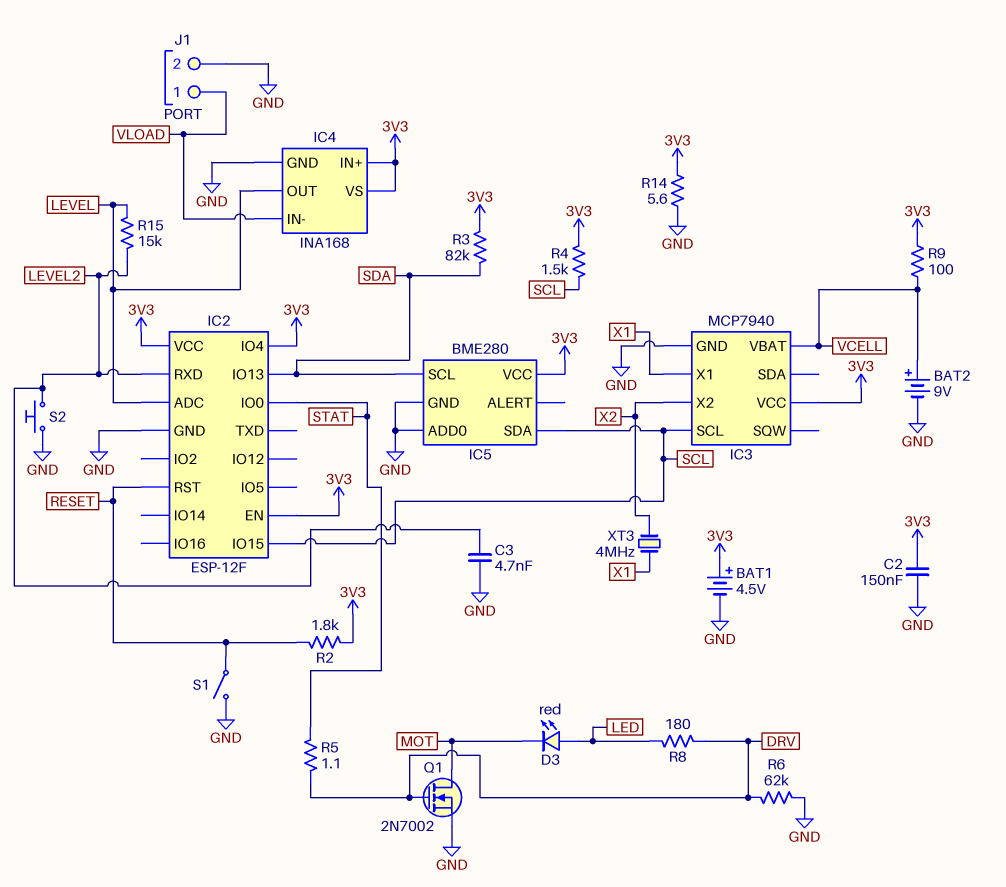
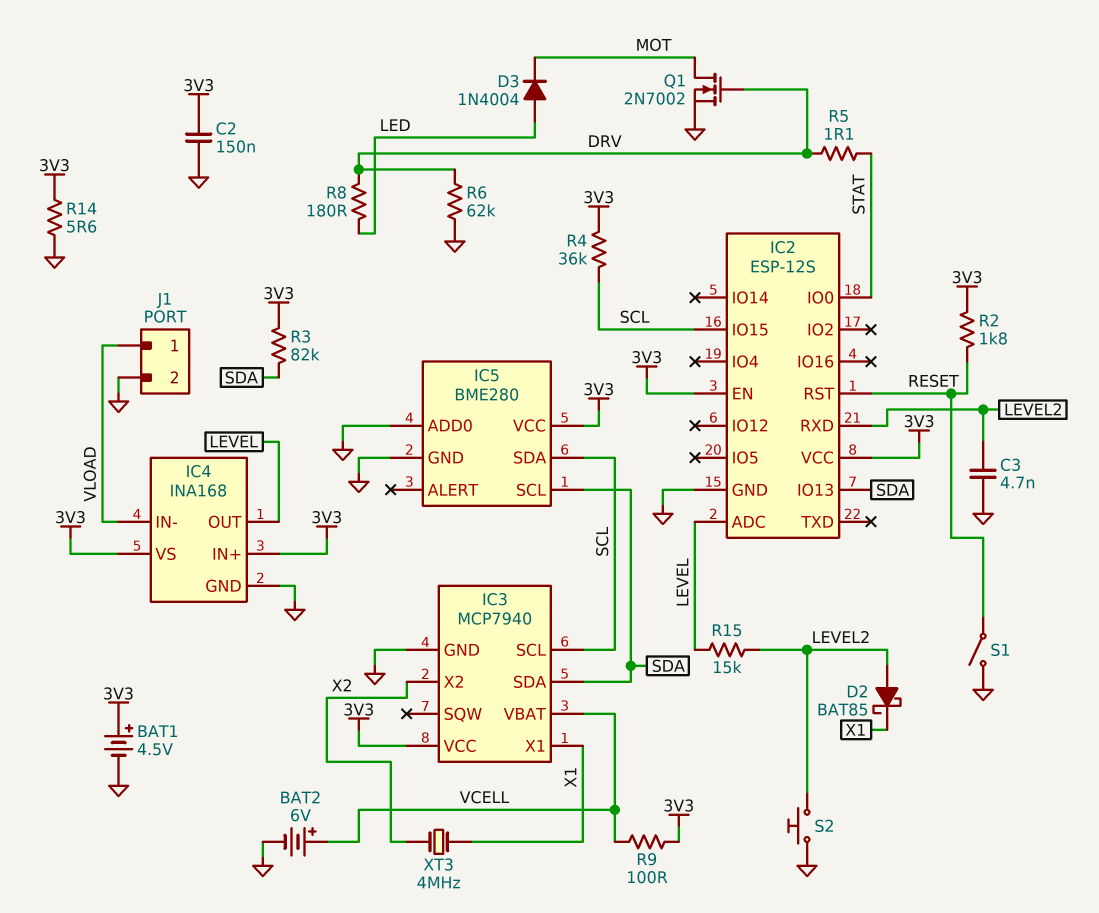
BAT2: 9V (plus VCELL, minus GND) -> 6V (plus VCELL, minus GND)
D2: none -> schottky BAT85 (A LEVEL2, K X1)
D3: LED red (A LED, K MOT) -> diode 1N4004 (A LED, K MOT)
IC2: ESP-12F -> ESP-12S
IC2 pin IO4: 3V3 -> none
IC3 pin SDA: none -> SDA
R4: 1.5k (3V3, SCL) -> 36k (3V3, SCL)

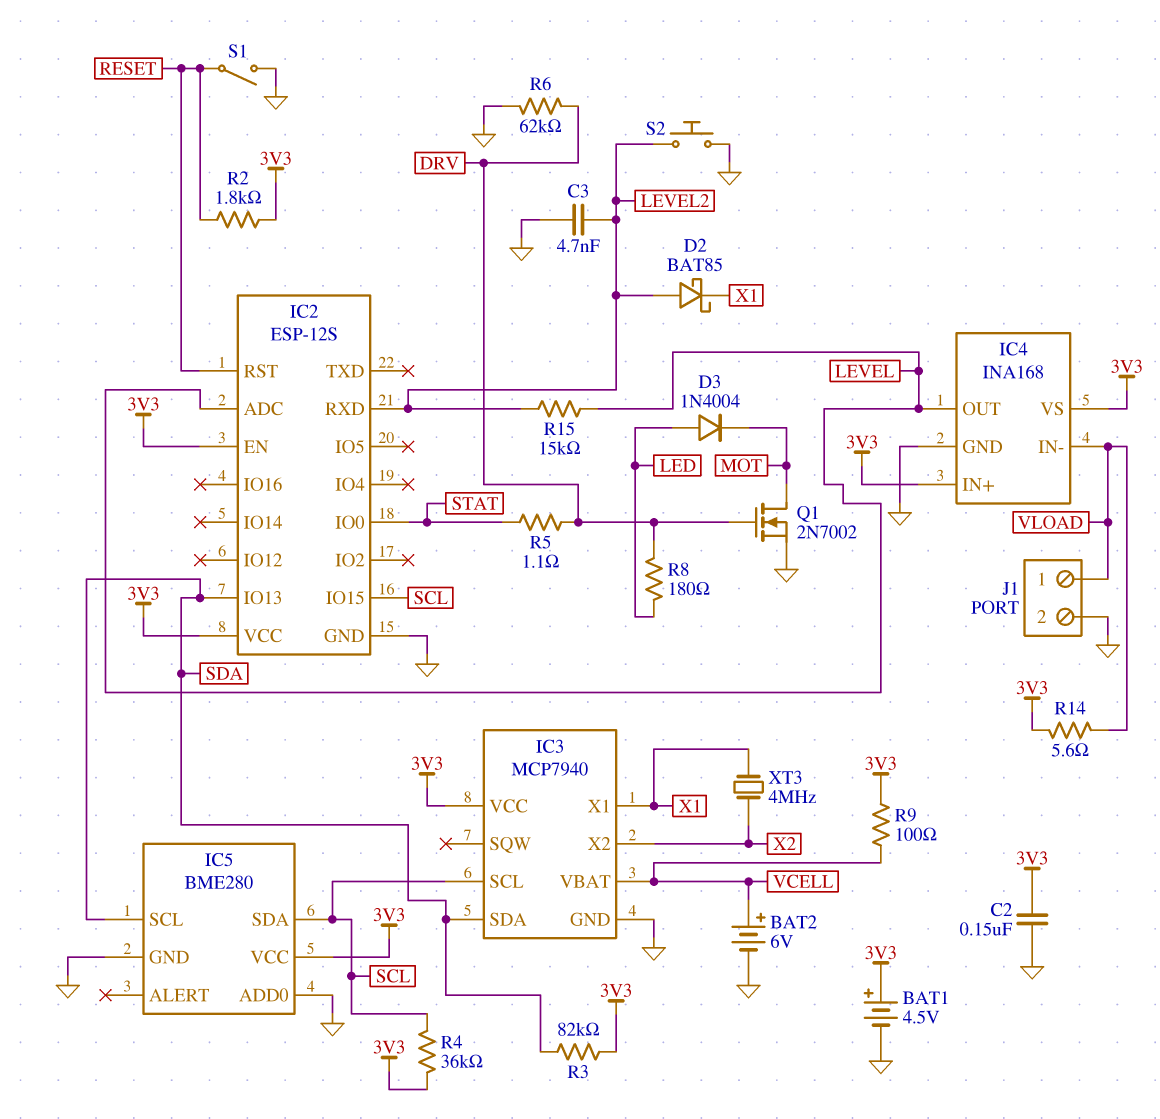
R14: 5.6 (3V3, GND) -> 5.6 (3V3, VLOAD)

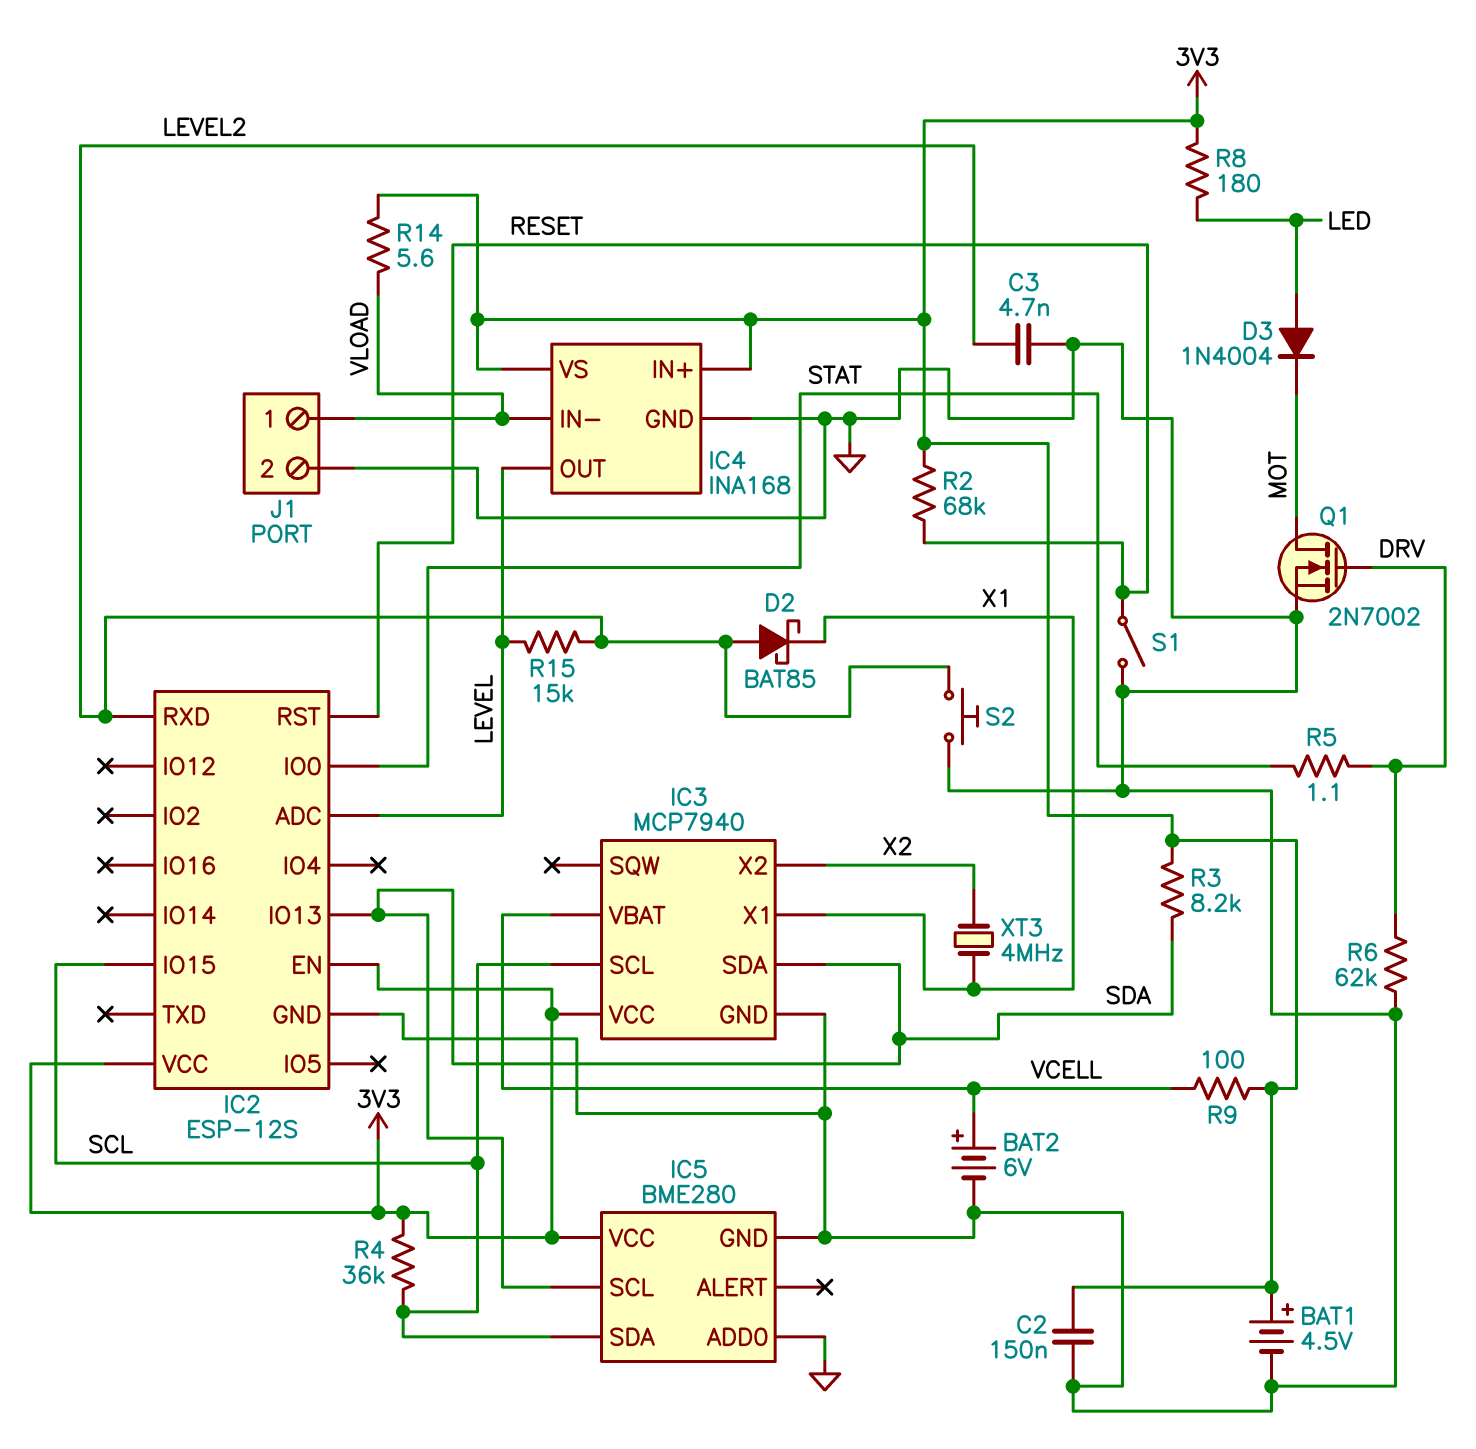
R2: 1.8k (3V3, RESET) -> 68k (3V3, RESET)
R3: 82k (3V3, SDA) -> 8.2k (3V3, SDA)
R8: 180 (DRV, LED) -> 180 (3V3, LED)

